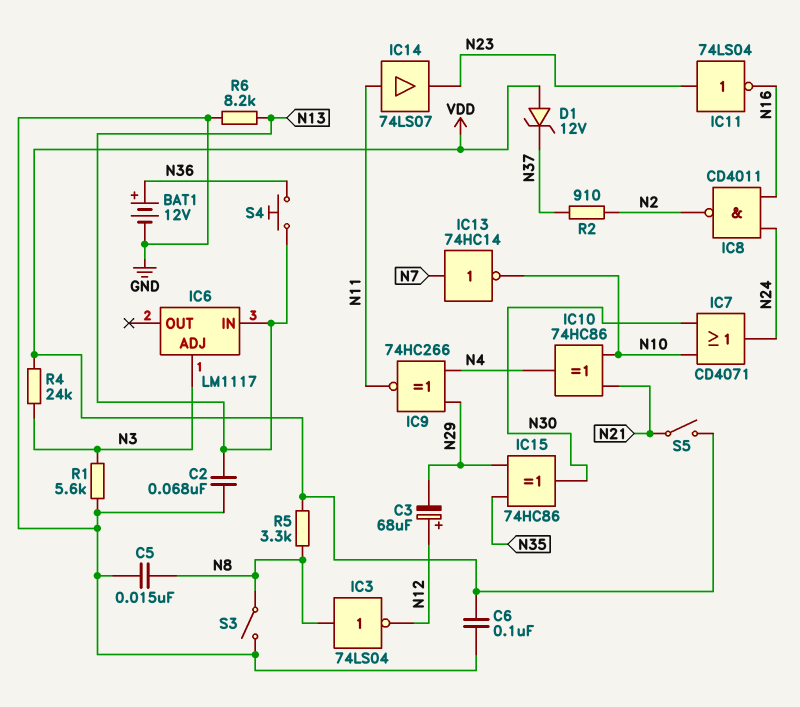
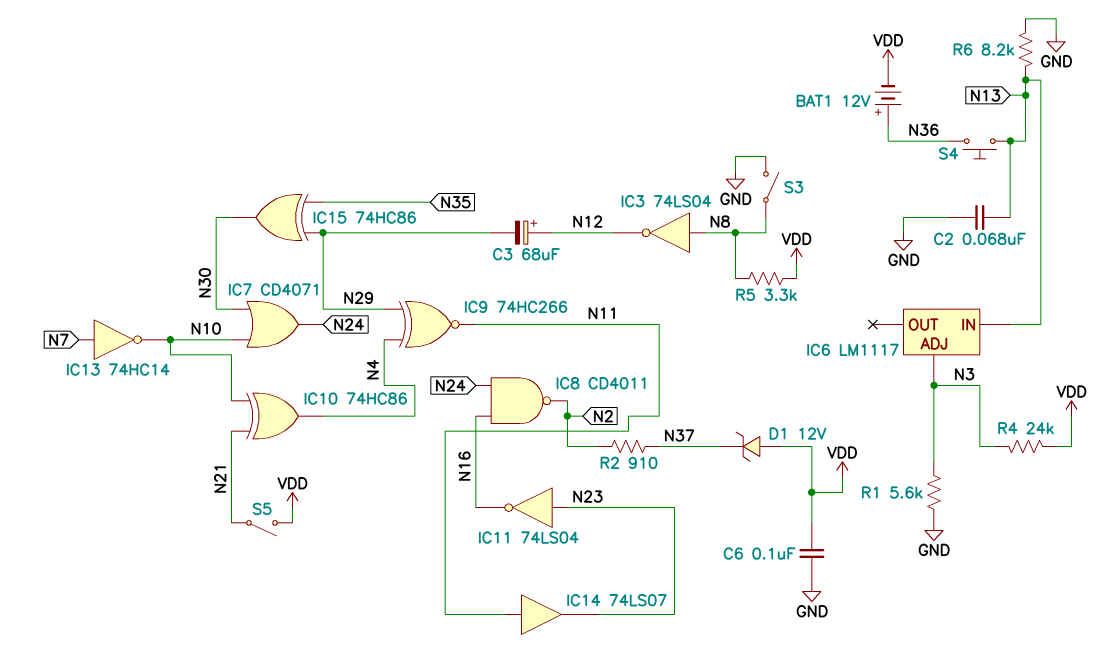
BAT1: 12V (plus N36, minus GND) -> 12V (plus N36, minus VDD)
C5: 15nF (GND, N8) -> none

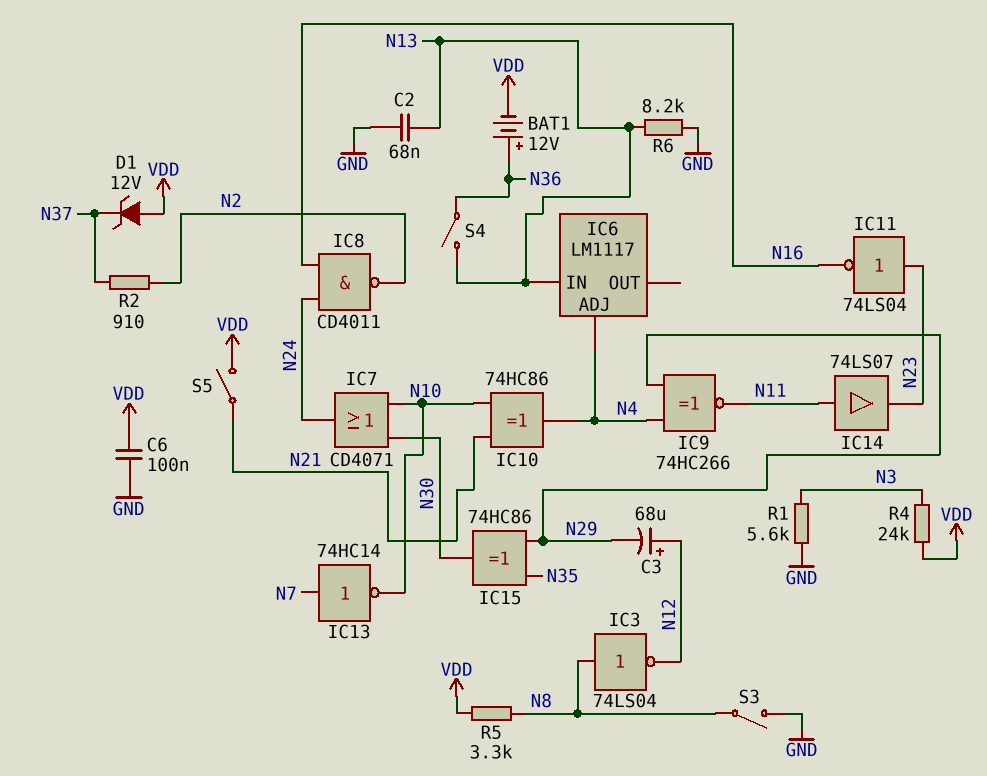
IC6 pin ADJ: N3 -> N4
S4: button (N13, N36) -> switch (N13, N36)

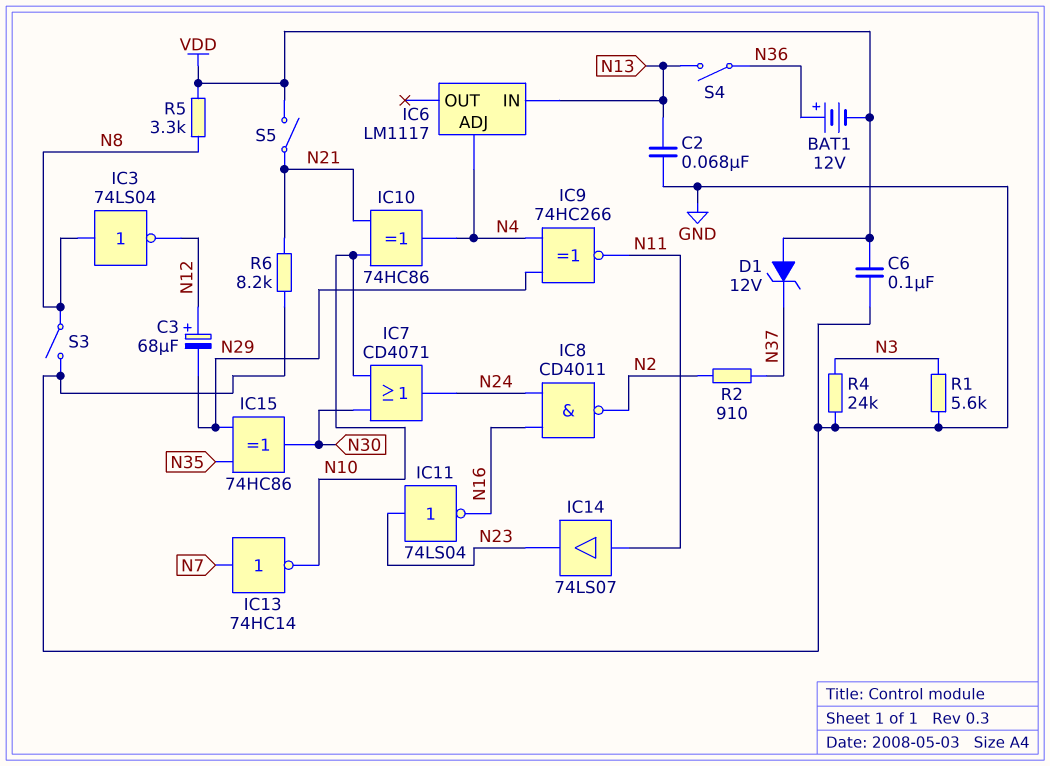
R4: 24k (N3, VDD) -> 24k (GND, N3)
R6: 8.2k (GND, N13) -> 8.2k (GND, N21)

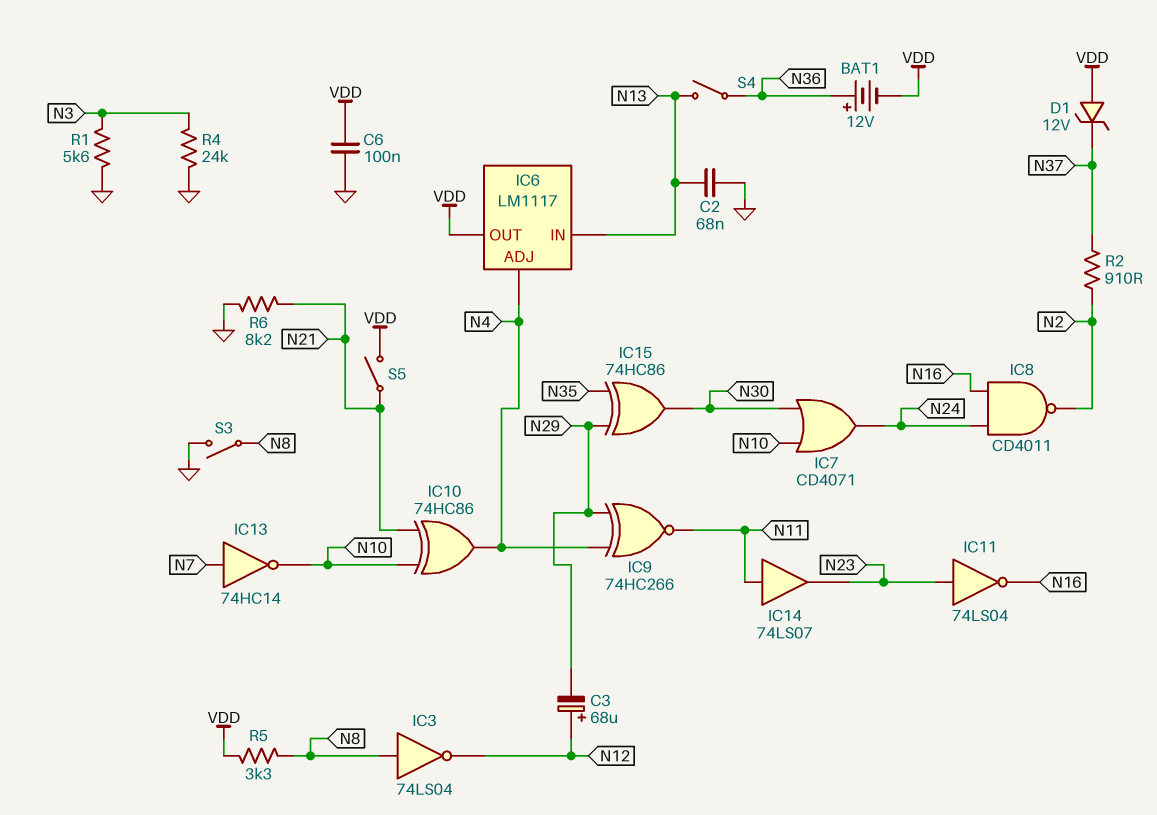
IC6 pin OUT: none -> VDD

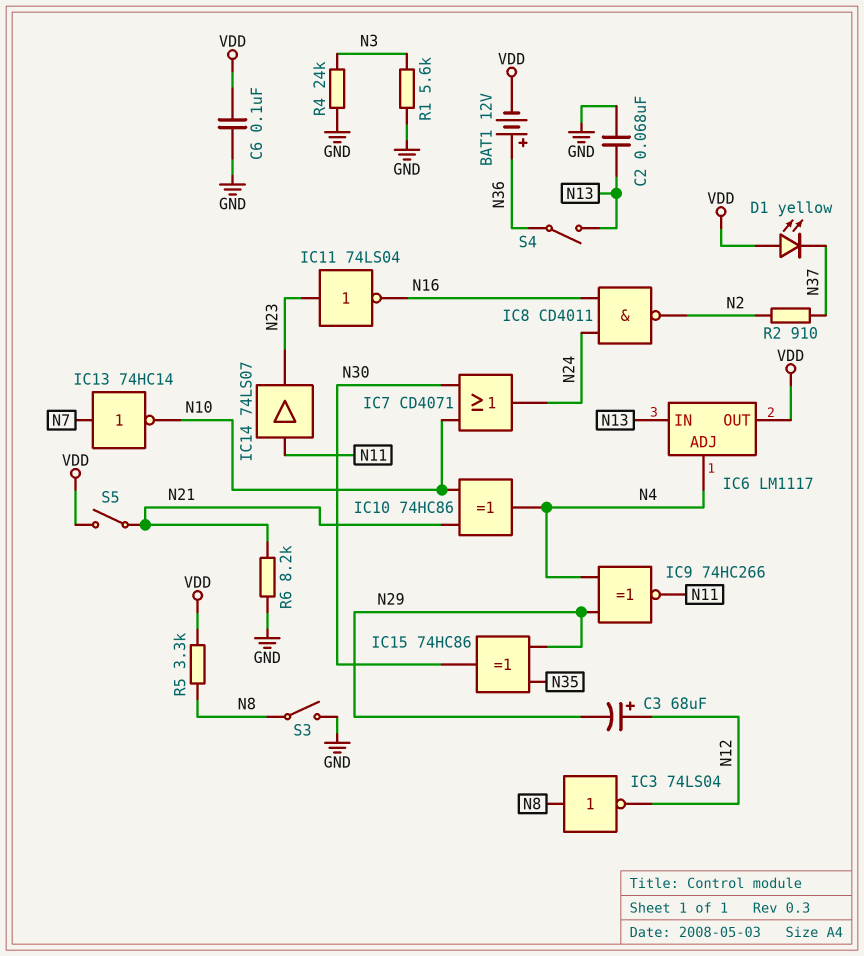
D1: zener 12V (A VDD, K N37) -> LED yellow (A VDD, K N37)

